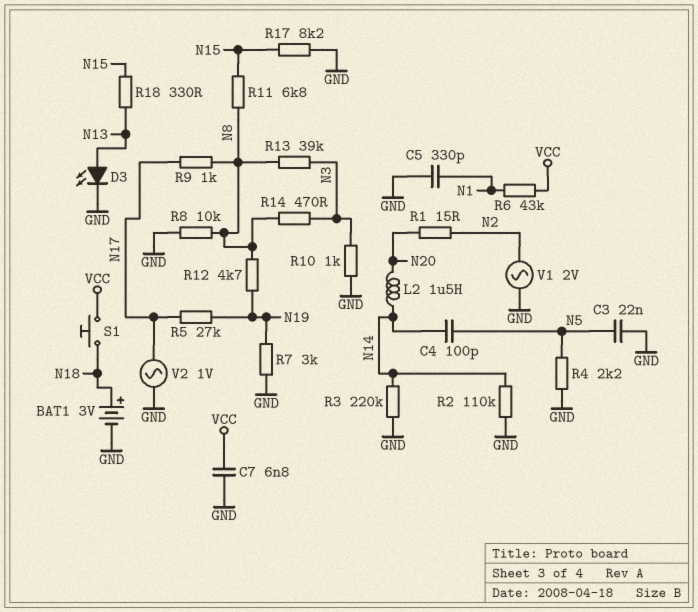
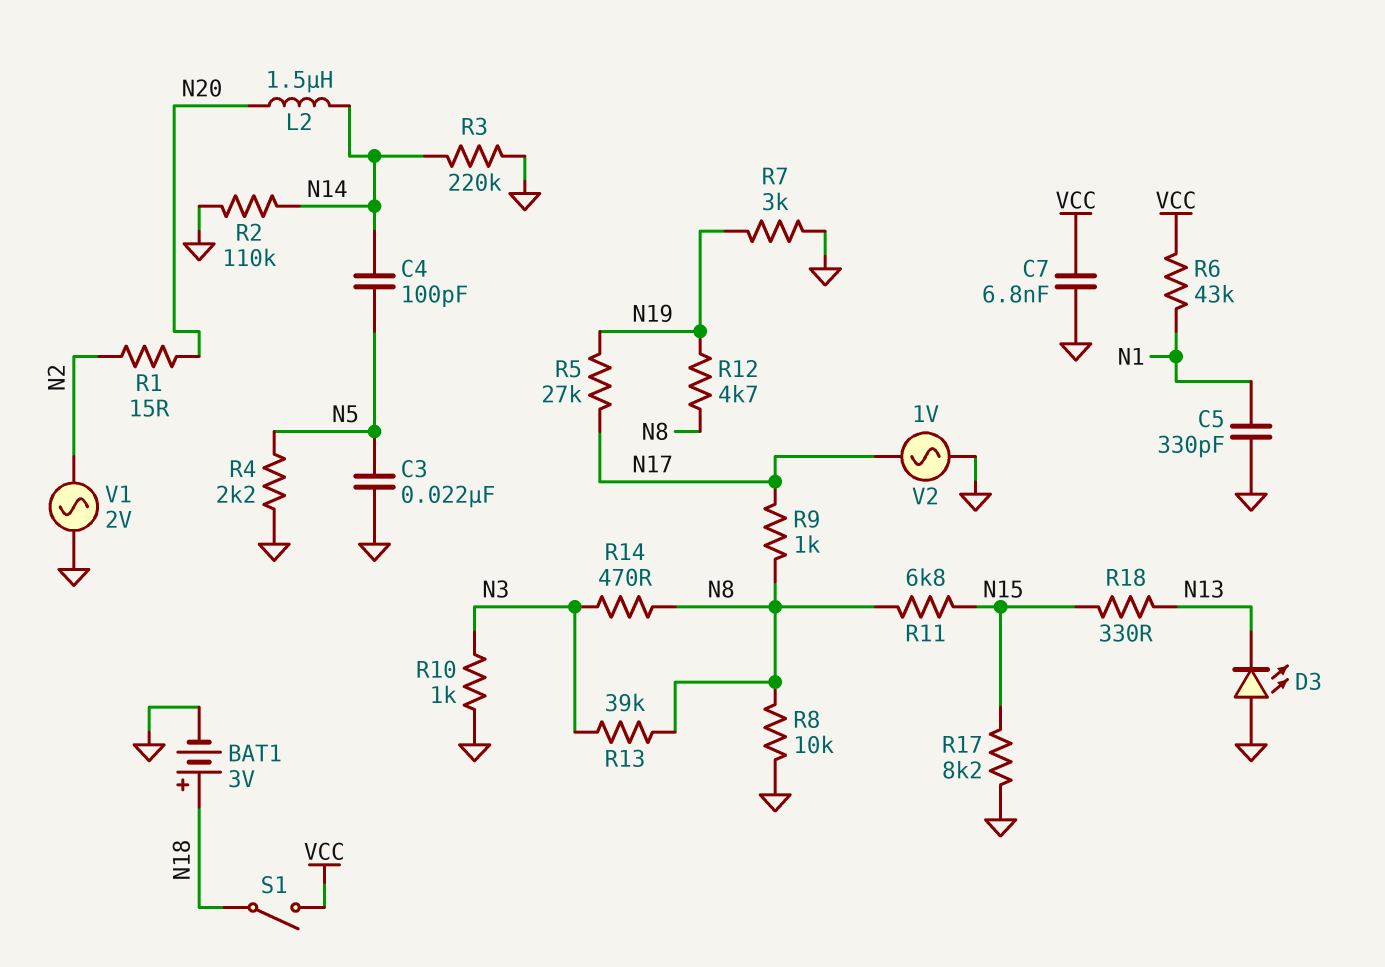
D3: LED (A N13, K GND) -> LED (A GND, K N13)
S1: button (N18, VCC) -> switch (N18, VCC)

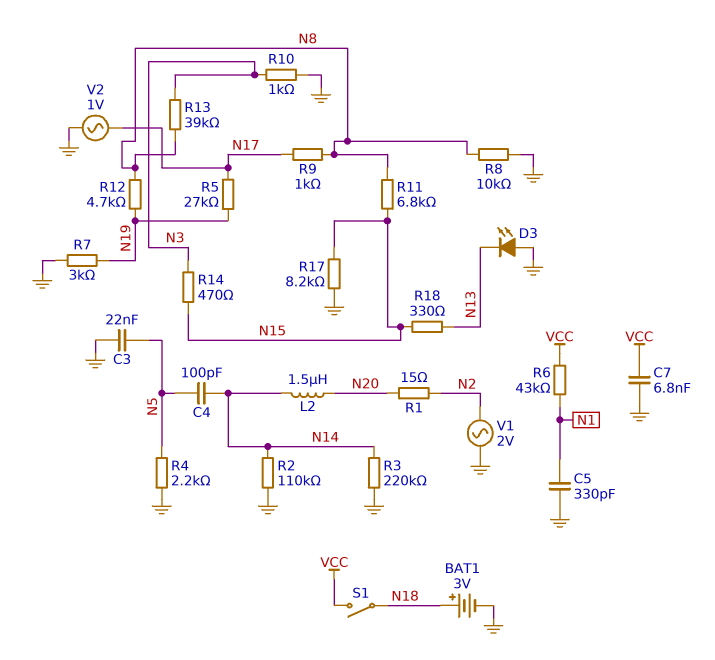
R14: 470 (N3, N8) -> 470 (N3, N15)

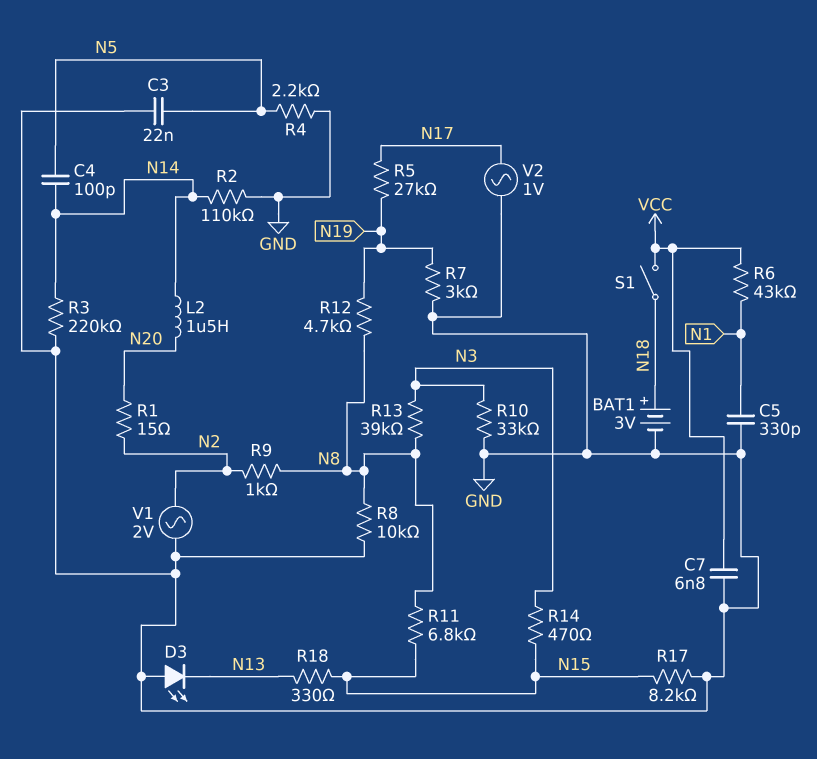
R9: 1k (N8, N17) -> 1k (N2, N8)
R10: 1k (GND, N3) -> 33k (GND, N3)

